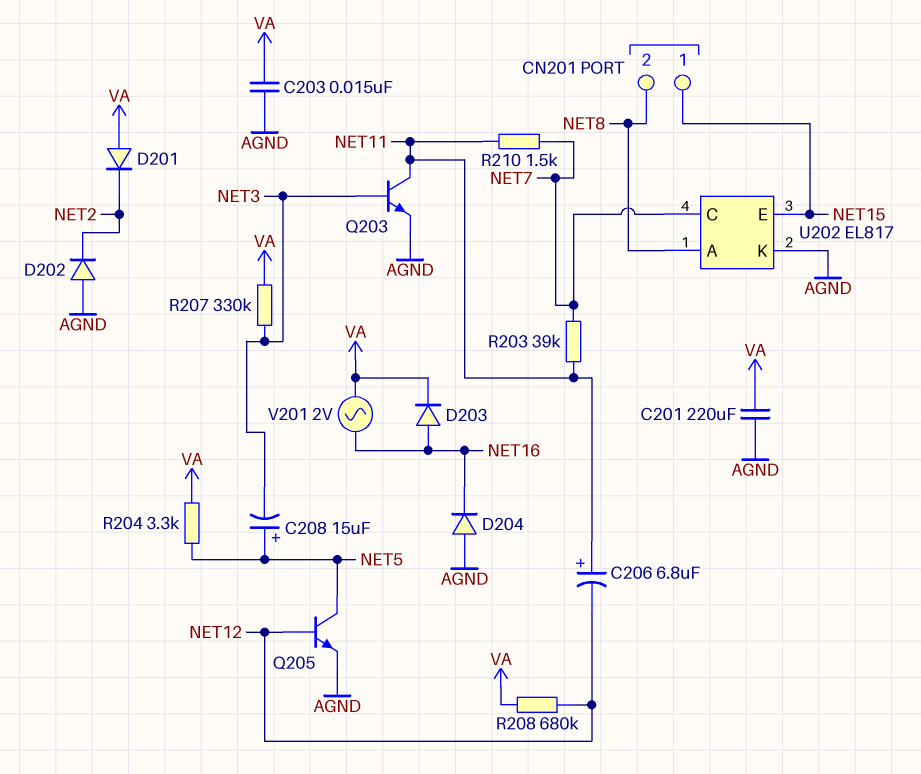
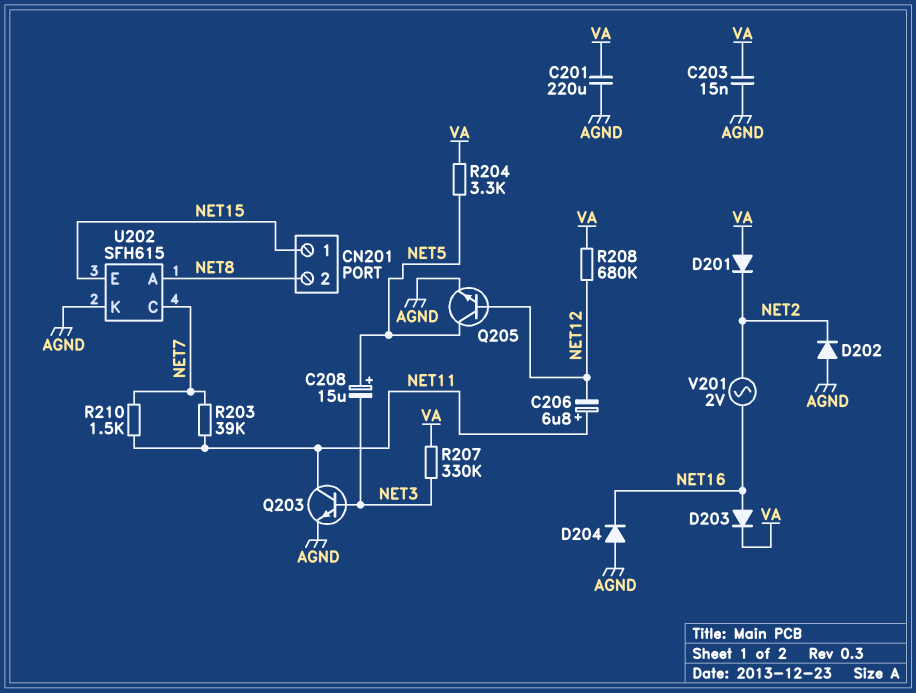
U202: EL817 -> SFH615
V201: AC 2V (NET16, VA) -> AC 2V (NET2, NET16)

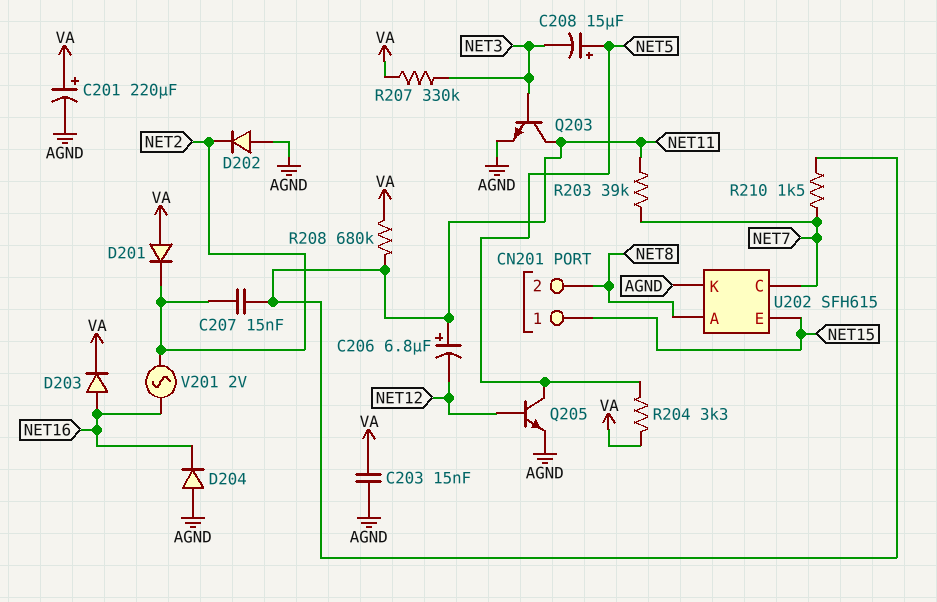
C201: 220uF (AGND, VA) -> 220uF (plus VA, minus AGND)
C207: none -> 15nF (NET2, NET11)
R208: 680k (NET12, VA) -> 680k (NET11, VA)

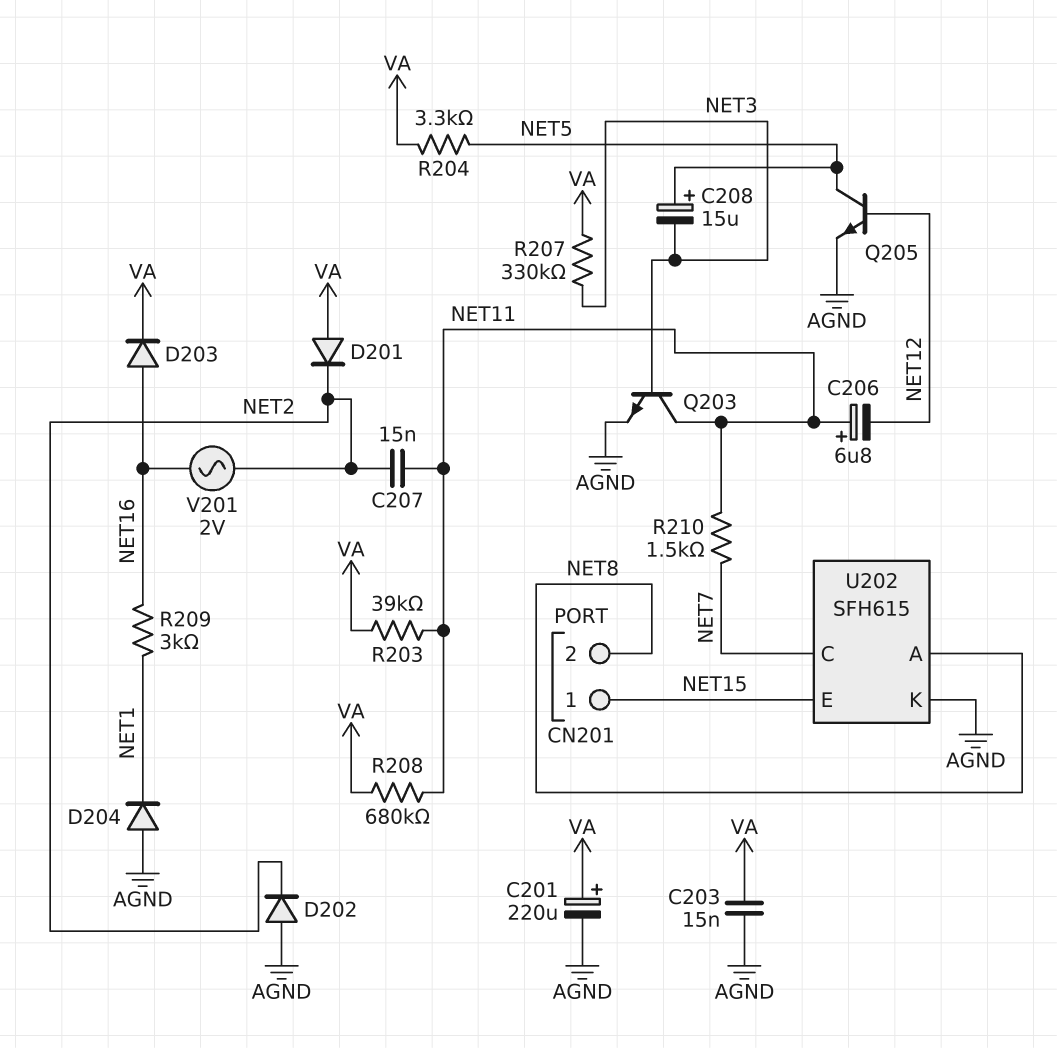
D204: diode (A AGND, K NET16) -> diode (A AGND, K NET1)
R203: 39k (NET7, NET11) -> 39k (NET11, VA)
R209: none -> 3k (NET1, NET16)

